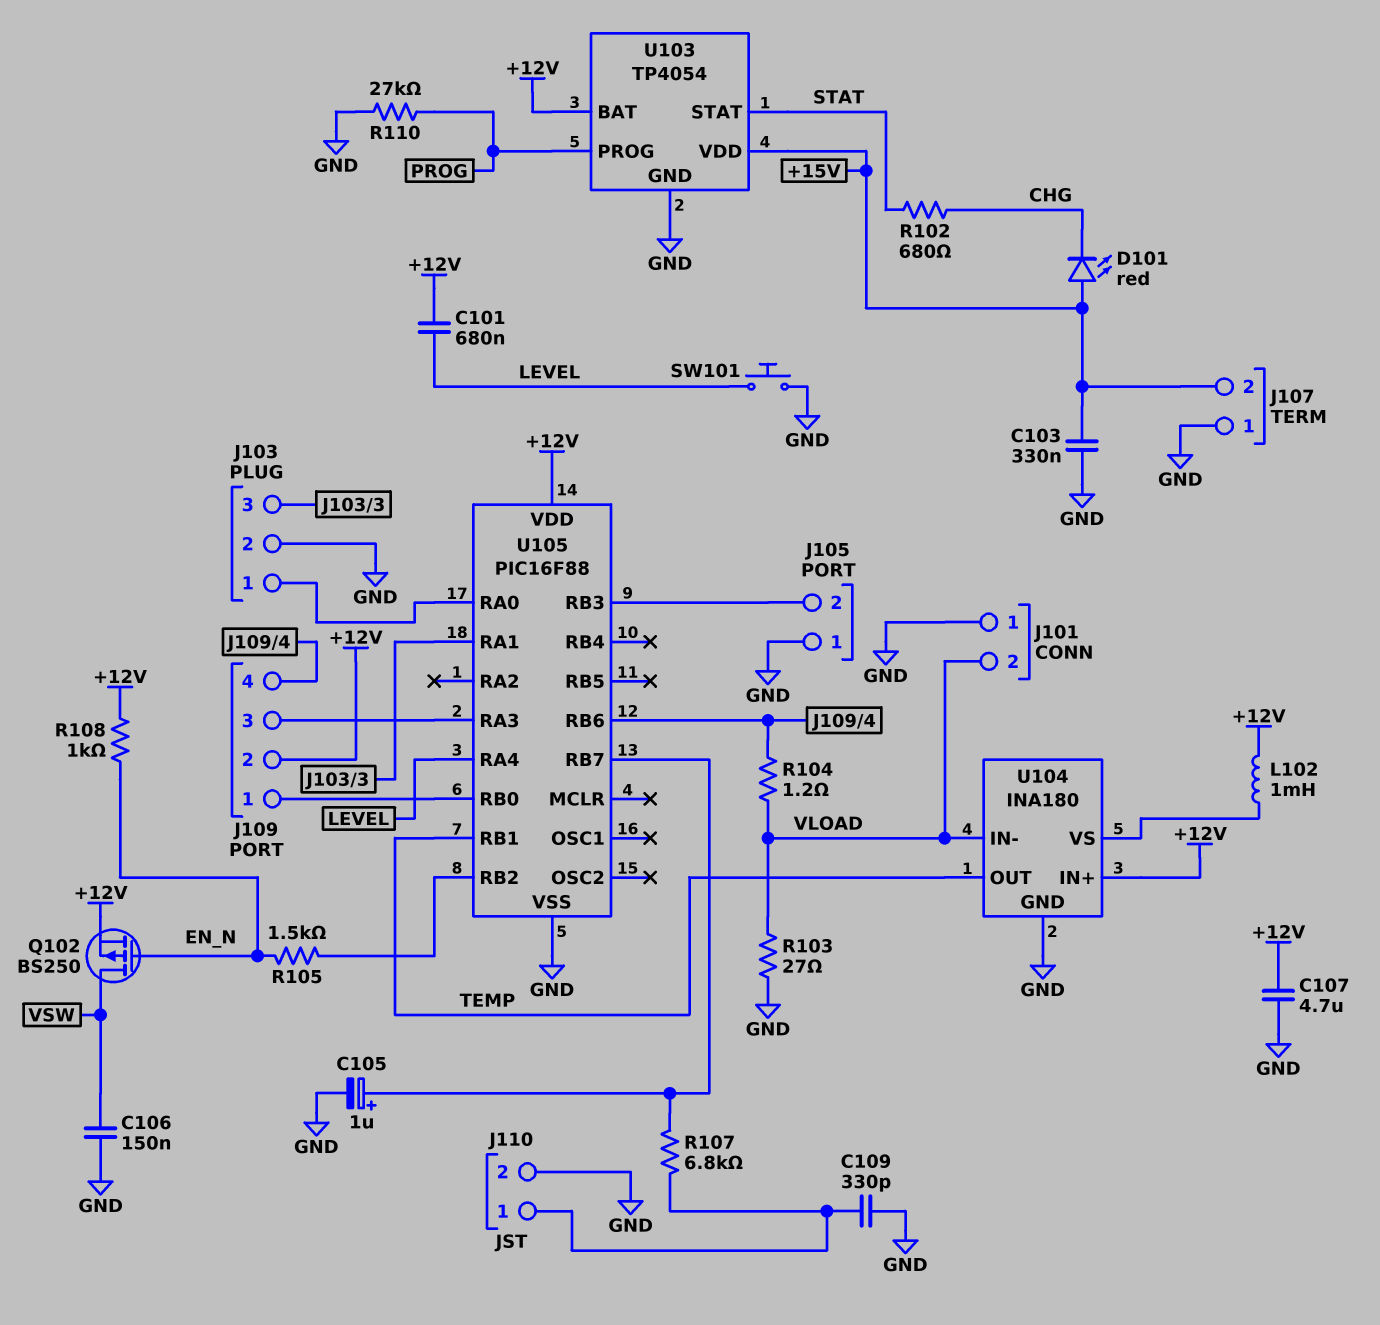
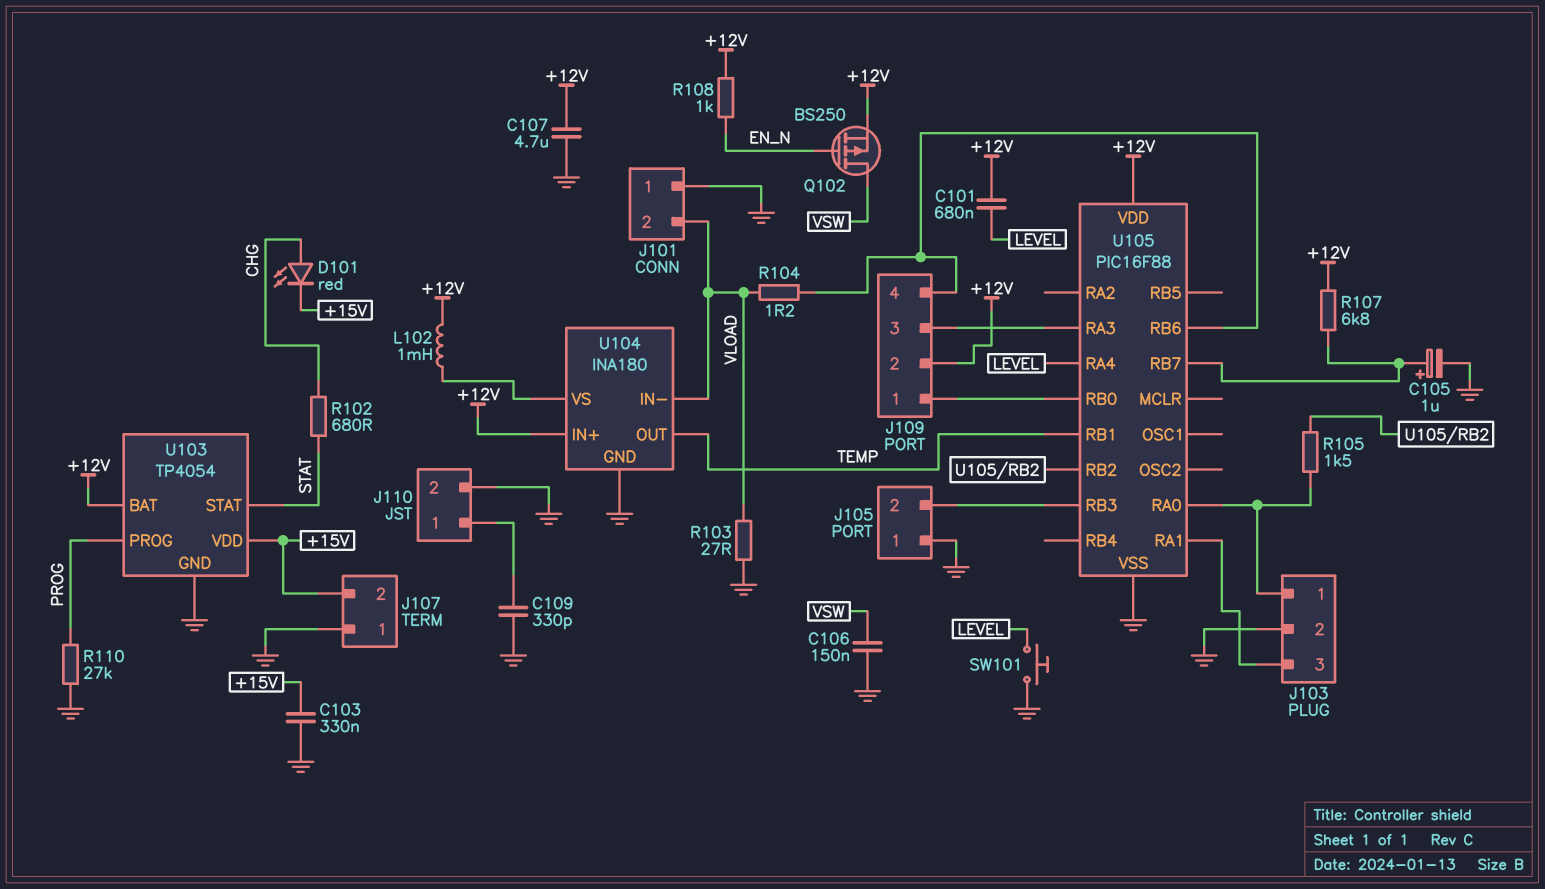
D101: LED red (A +15V, K CHG) -> LED red (A CHG, K +15V)
R105: 1.5k (EN_N, U105/RB2) -> 1.5k (J103/1, U105/RB2)
R107: 6.8k (J110/1, U105/RB7) -> 6.8k (+12V, U105/RB7)

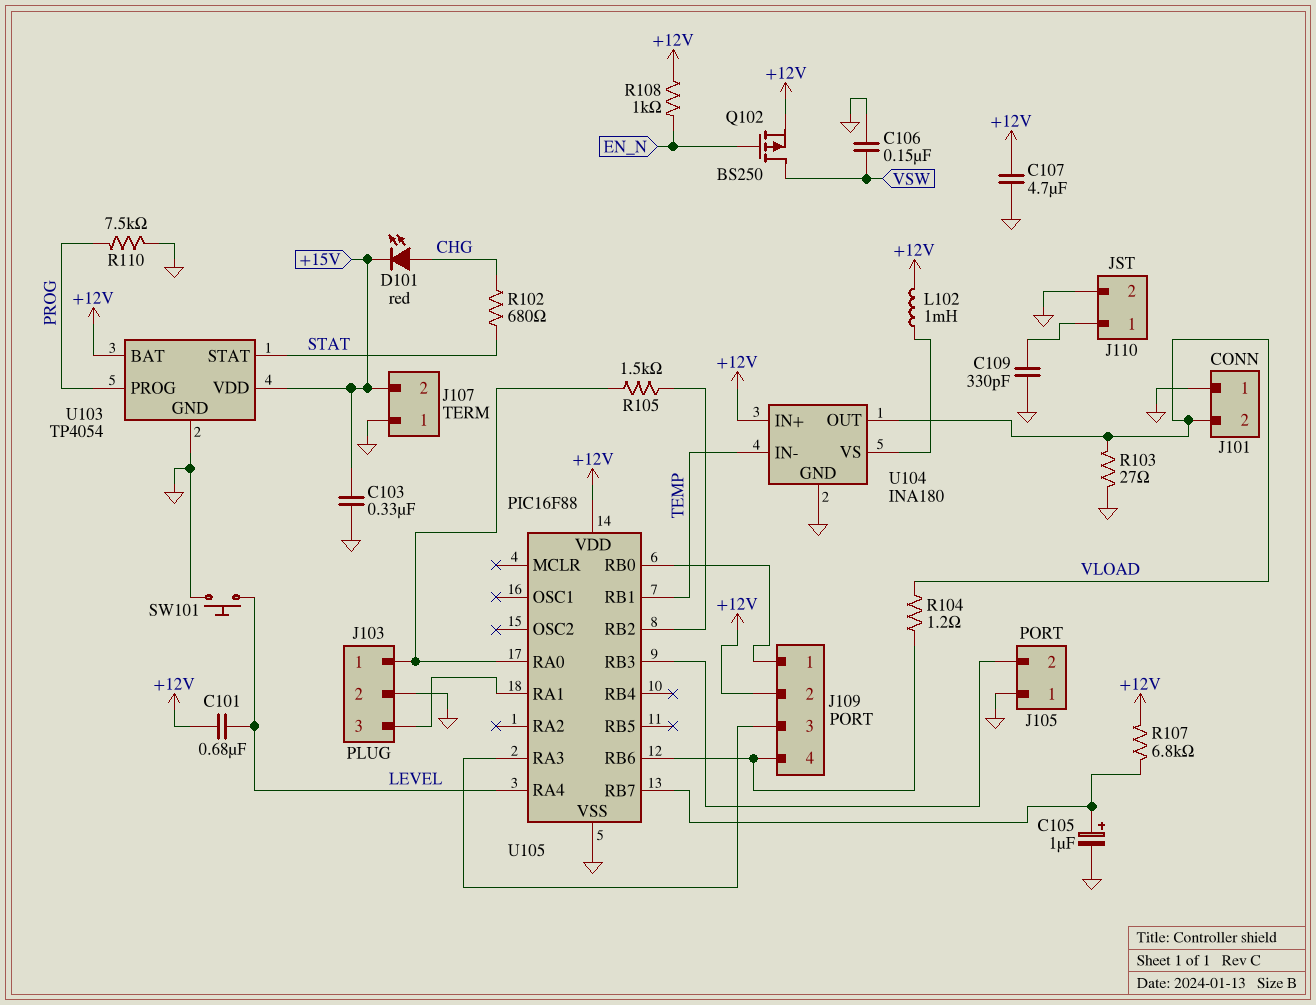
R110: 27k (GND, PROG) -> 7.5k (GND, PROG)
U104 pin IN-: VLOAD -> TEMP
U104 pin OUT: TEMP -> VLOAD

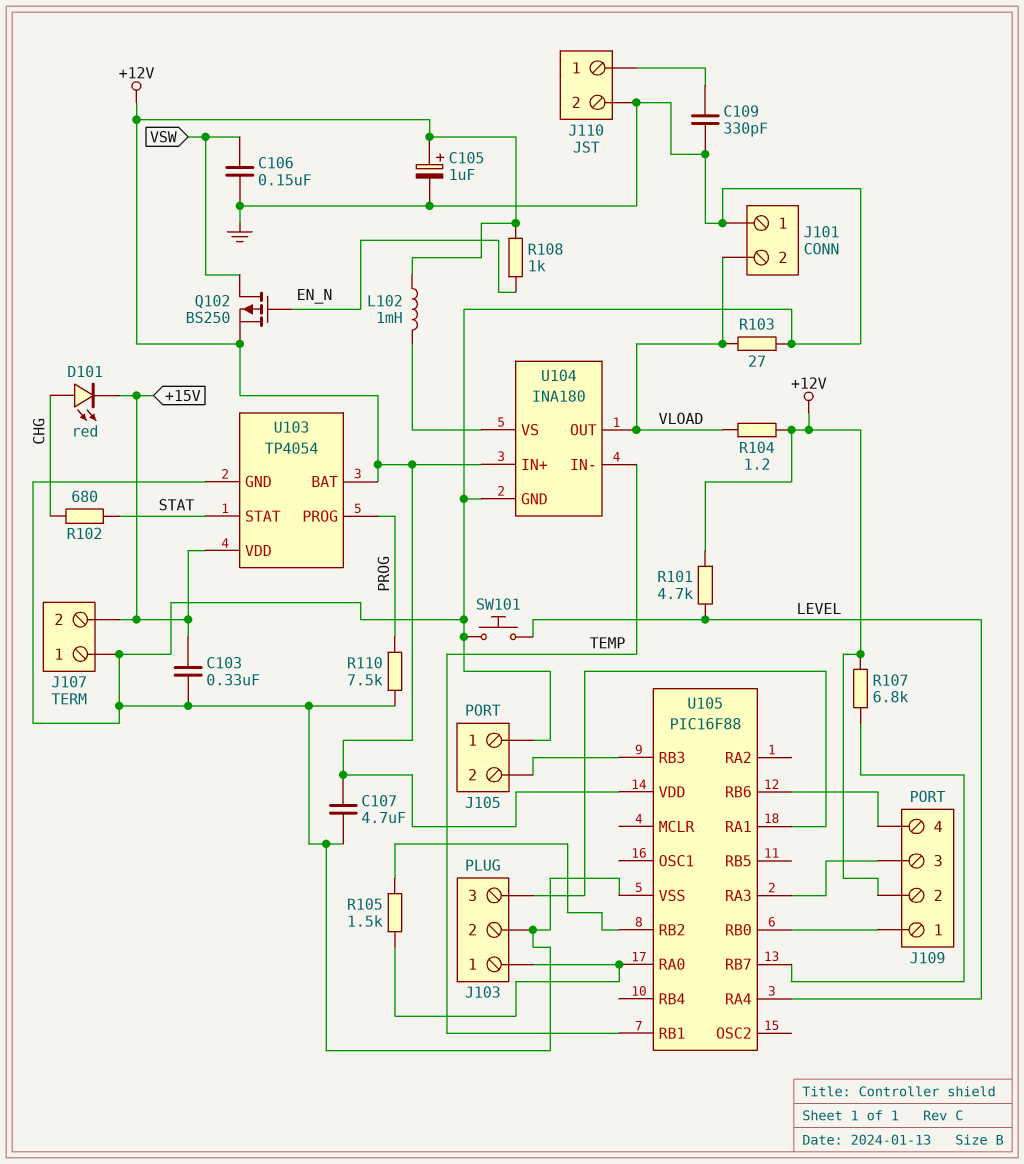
C101: 680nF (+12V, LEVEL) -> none
C105: 1uF (plus U105/RB7, minus GND) -> 1uF (plus +12V, minus GND)
R101: none -> 4.7k (+12V, LEVEL)
R104: 1.2 (J109/4, VLOAD) -> 1.2 (+12V, VLOAD)

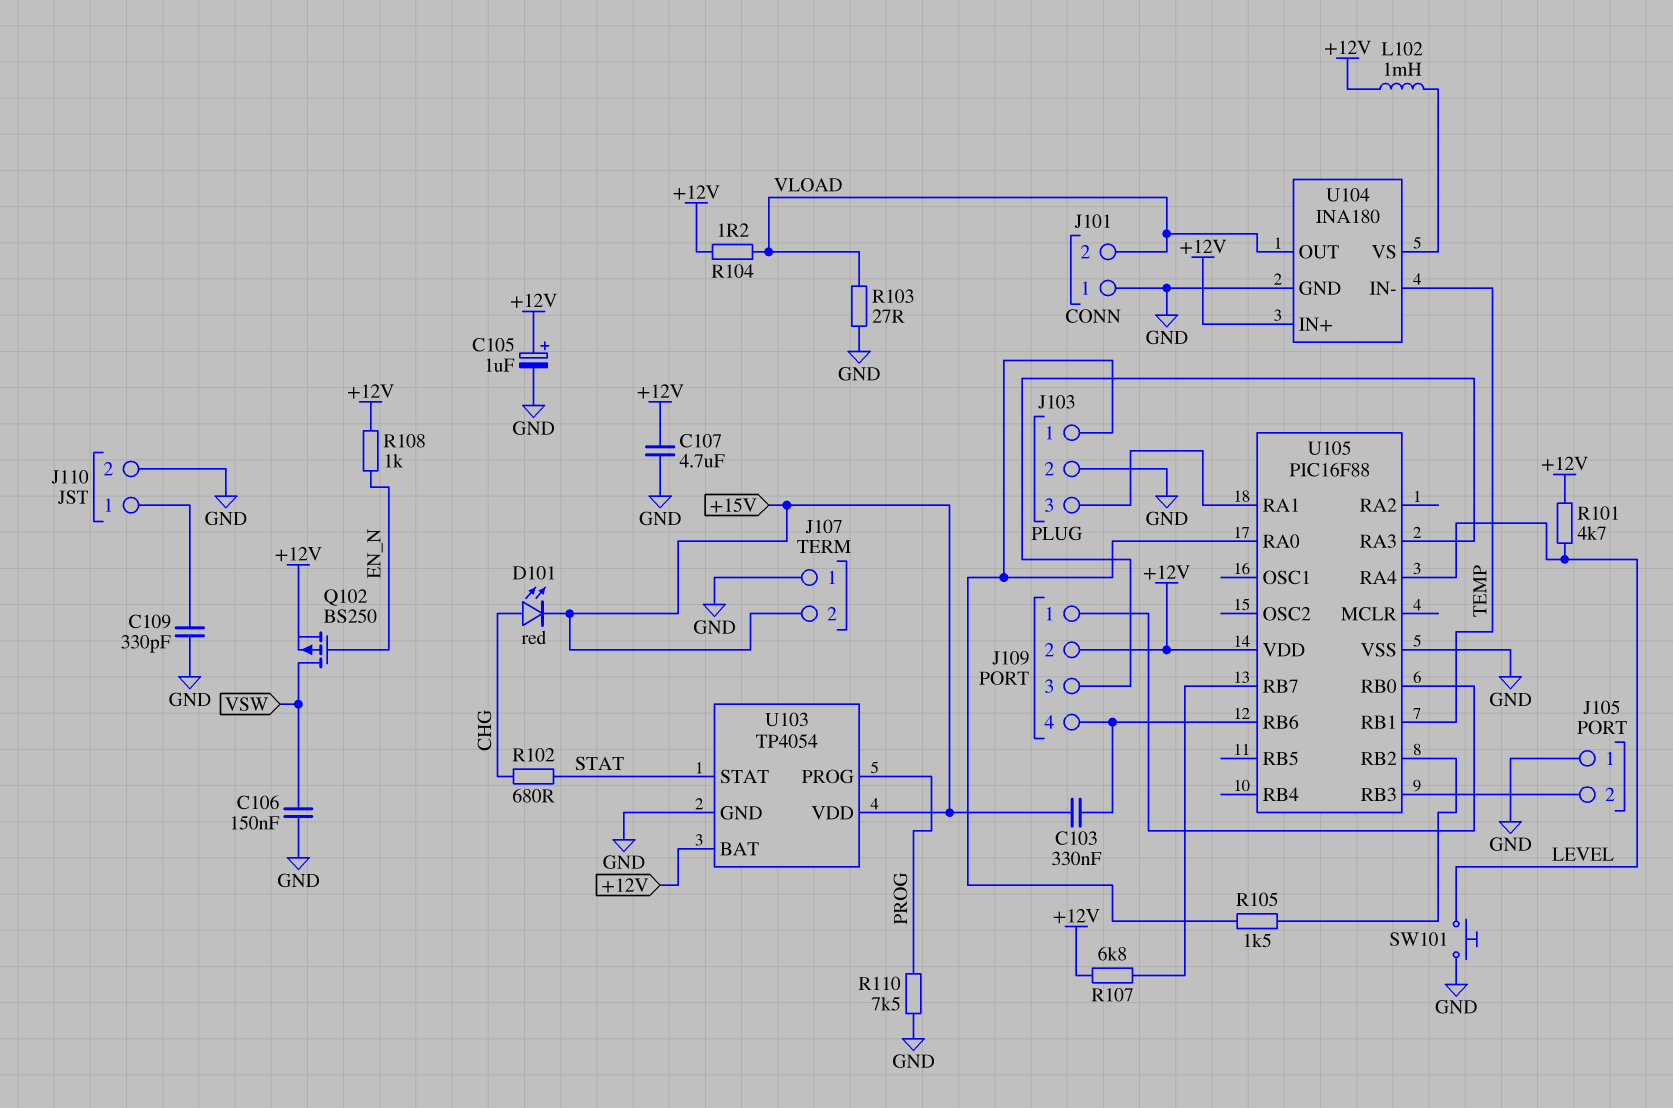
C103: 330nF (+15V, GND) -> 330nF (+15V, J109/4)

